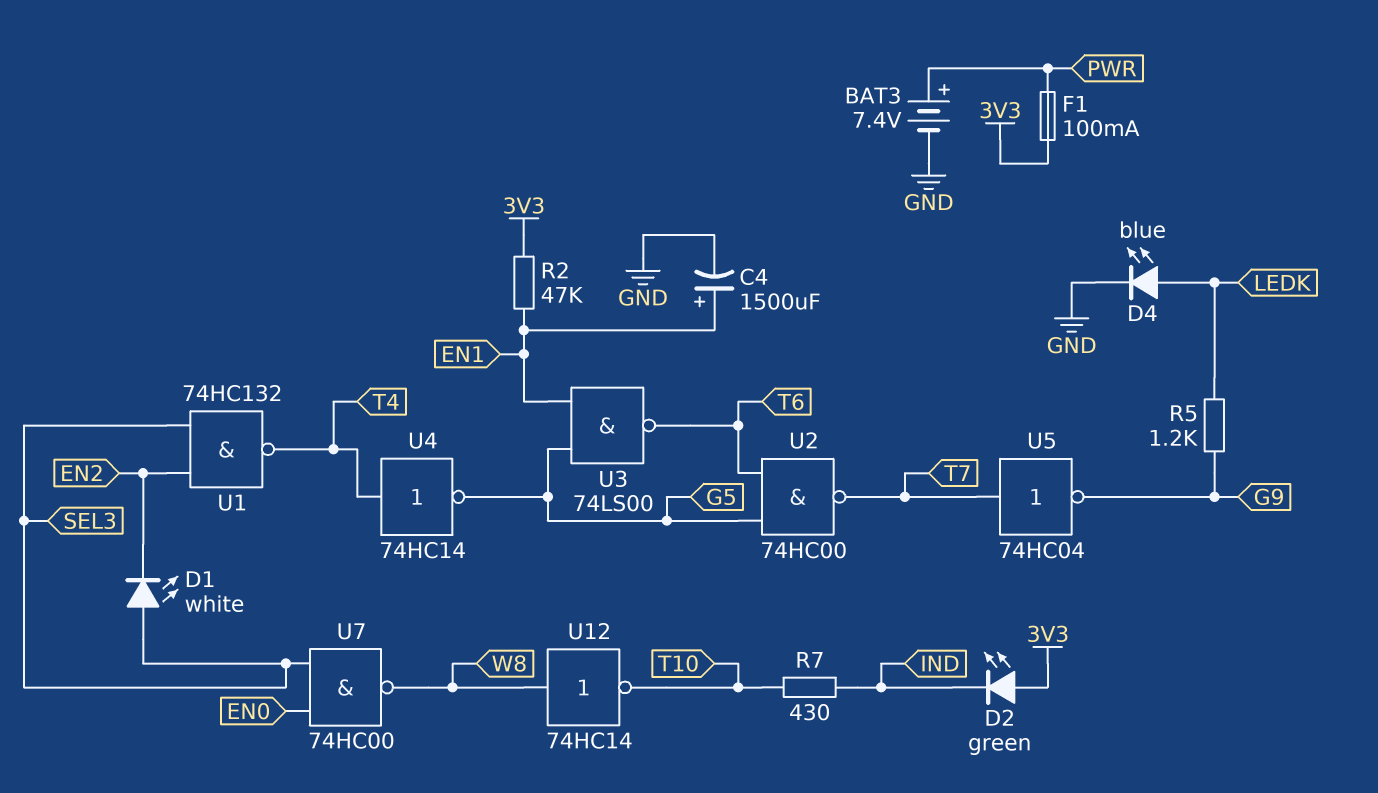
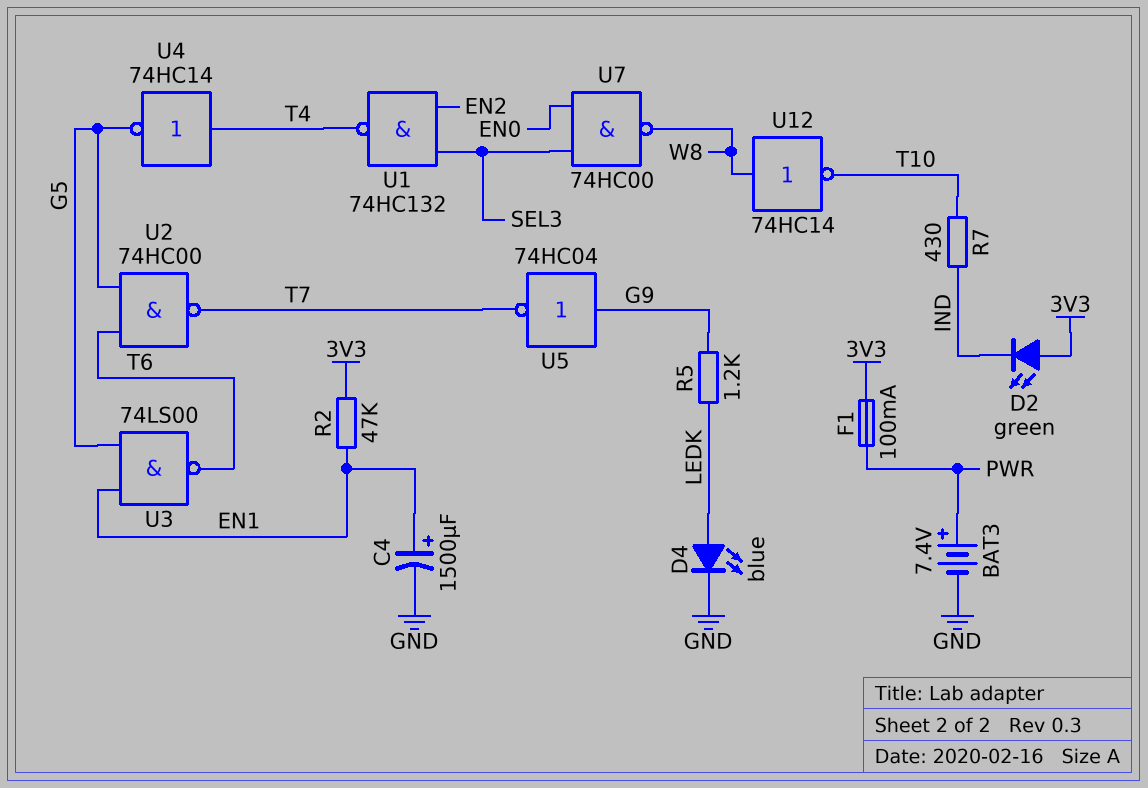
D1: LED white (A SEL3, K EN2) -> none
U5: NOT 74HC04 (in T7, out G9) -> NOT 74HC04 (in G9, out T7)

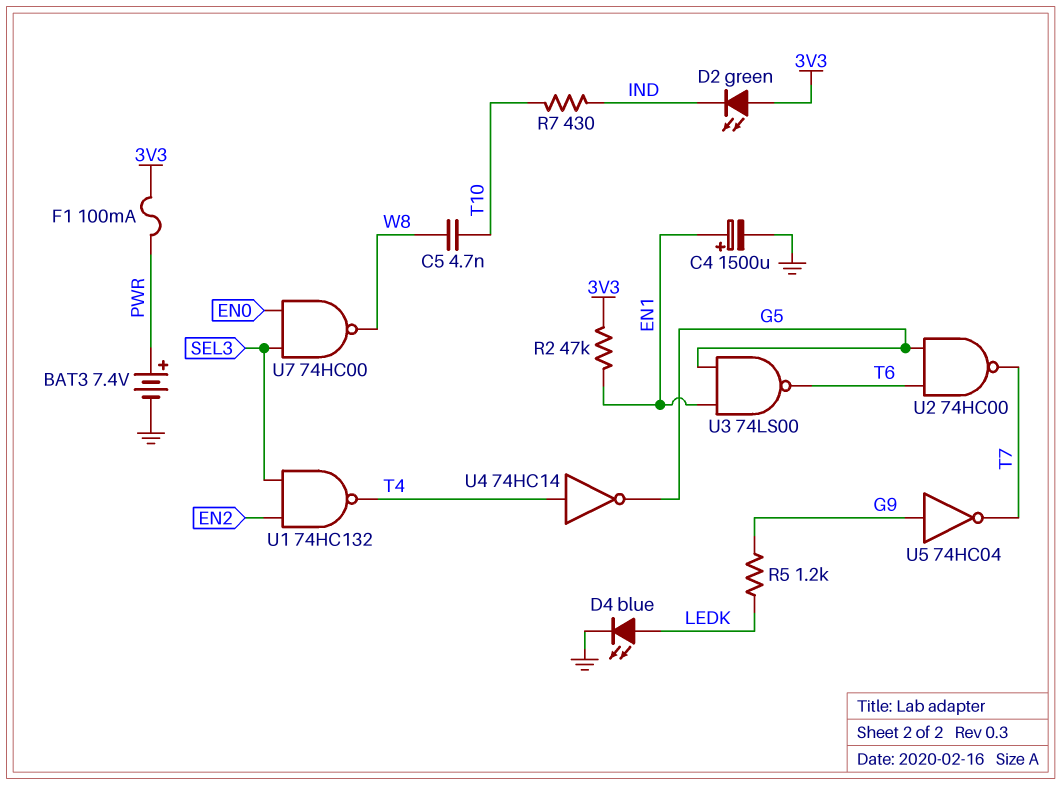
C5: none -> 4.7nF (T10, W8)
U12: NOT 74HC14 (in W8, out T10) -> none

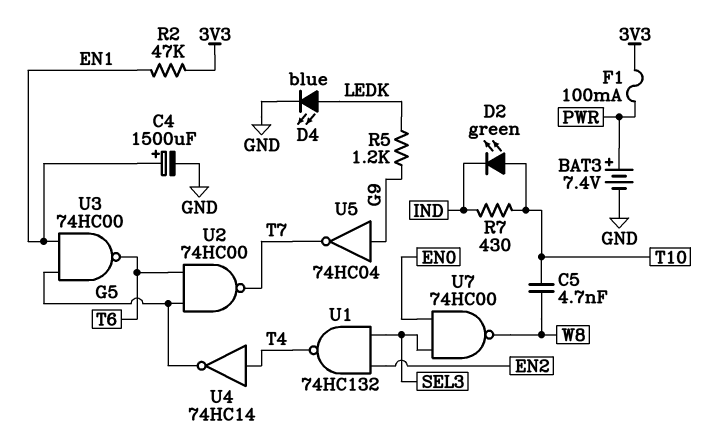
D2: LED green (A 3V3, K IND) -> LED green (A T10, K IND)
U3: NAND 74LS00 (in EN1, in G5, out T6) -> NAND 74HC00 (in EN1, in G5, out T6)

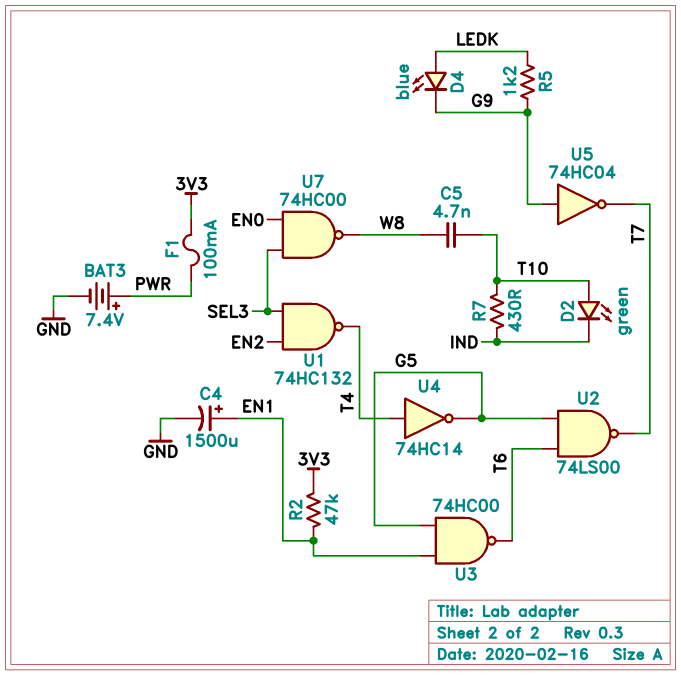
D4: LED blue (A LEDK, K GND) -> LED blue (A LEDK, K G9)
U2: NAND 74HC00 (in G5, in T6, out T7) -> NAND 74LS00 (in G5, in T6, out T7)

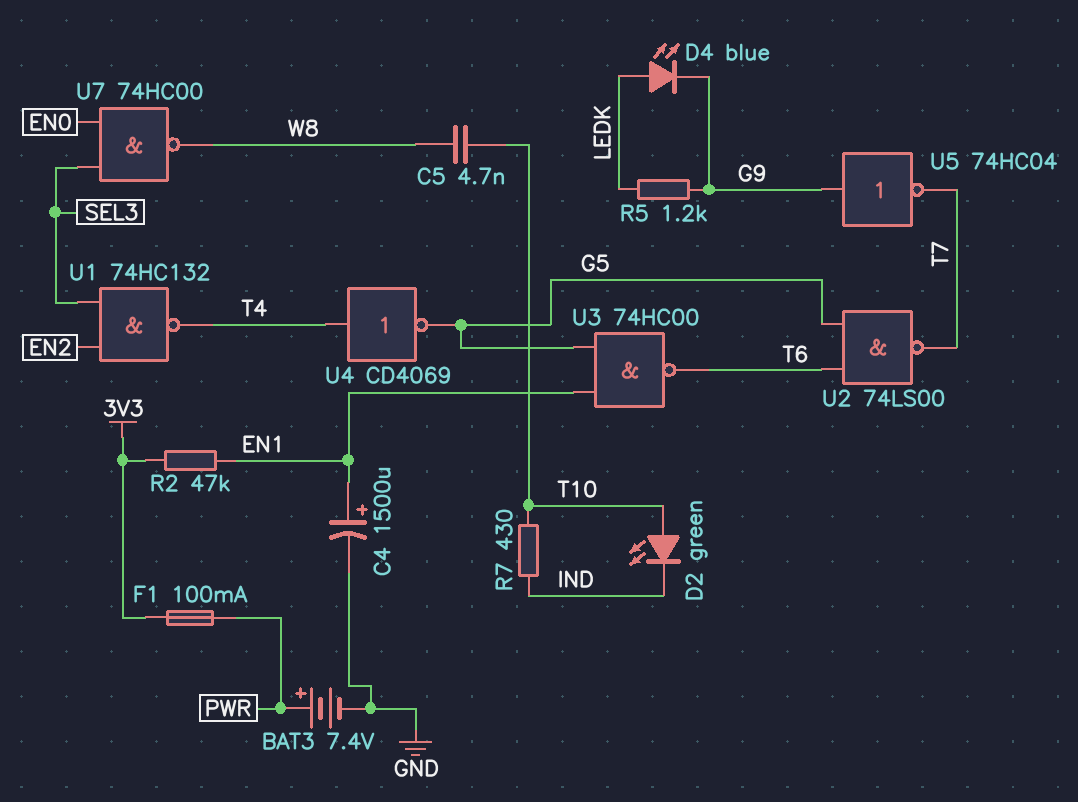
U4: NOT 74HC14 (in T4, out G5) -> NOT CD4069 (in T4, out G5)

